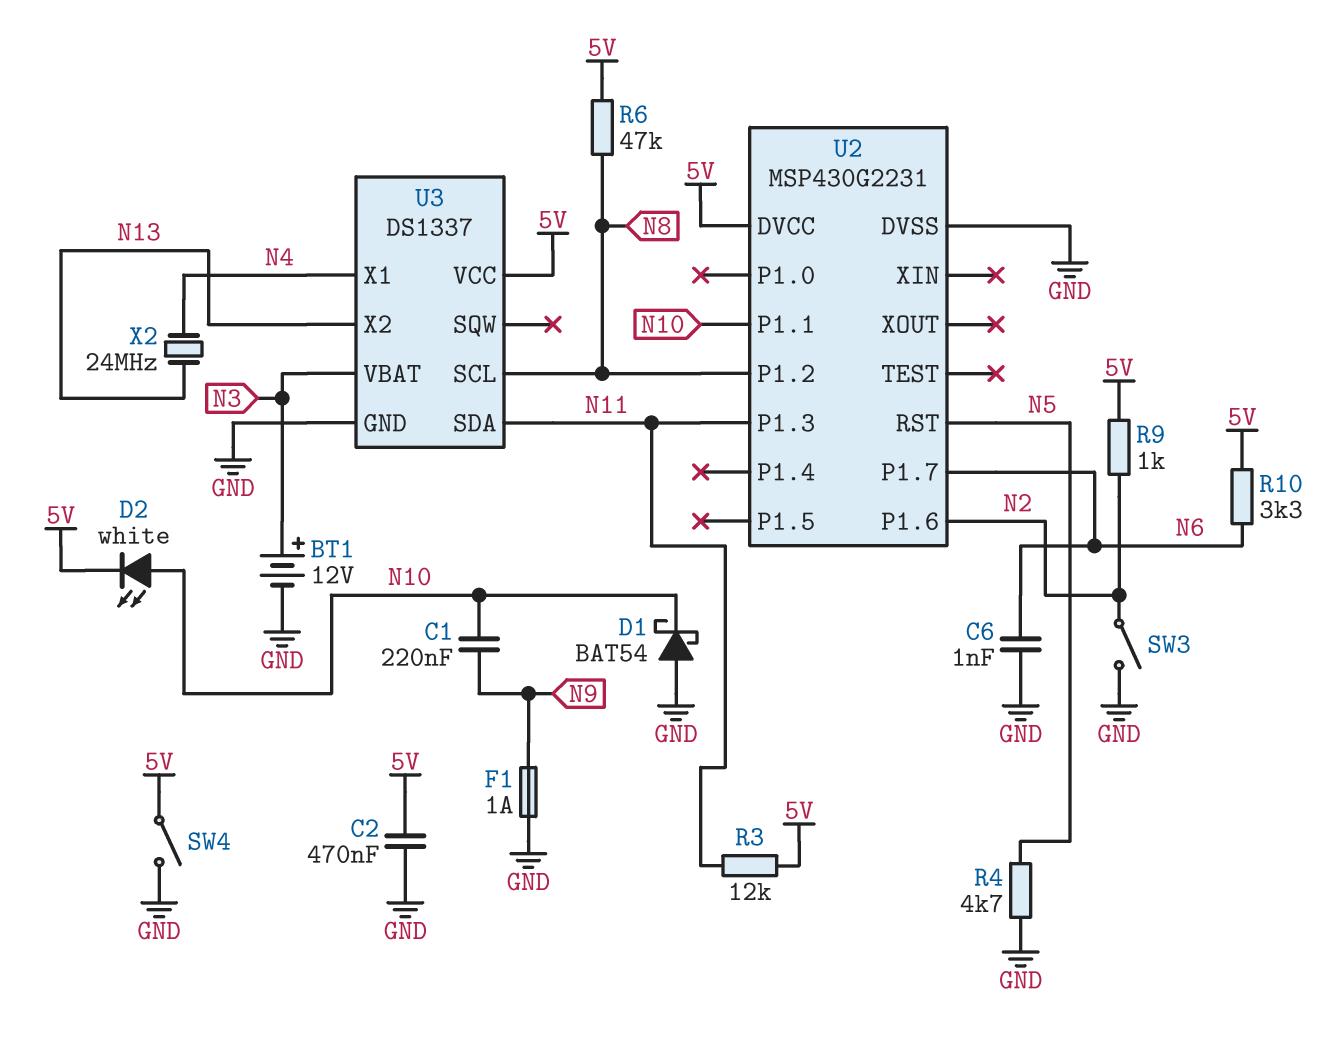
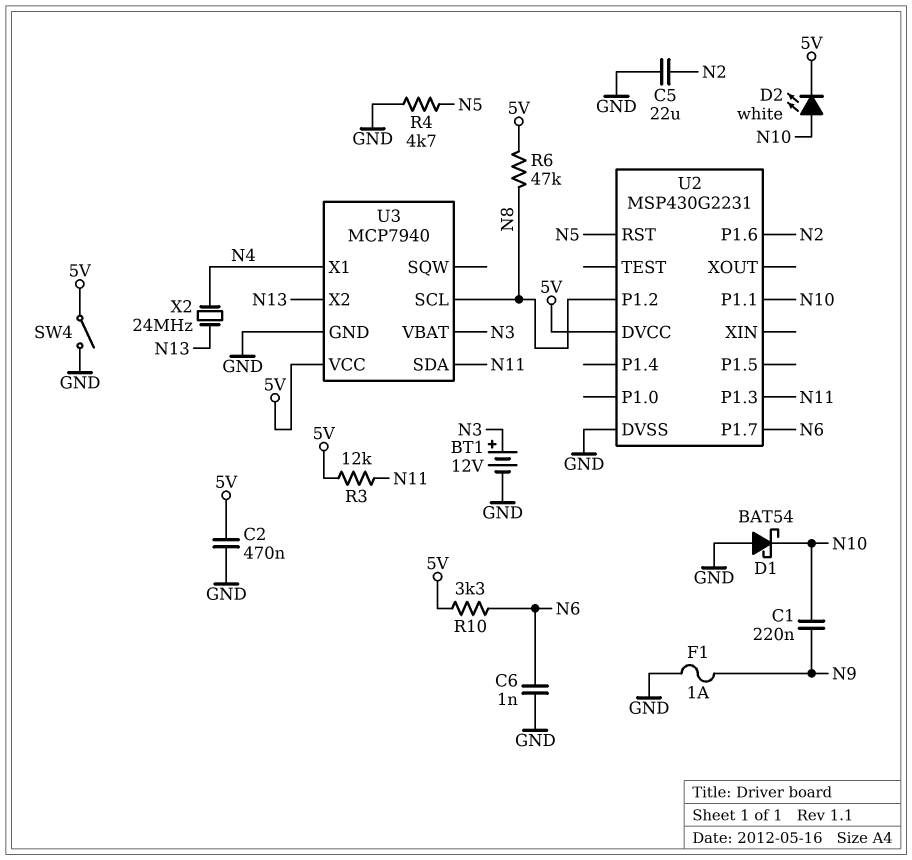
C5: none -> 22uF (GND, N2)
R9: 1k (5V, N2) -> none
SW3: switch (GND, N2) -> none
U3: DS1337 -> MCP7940

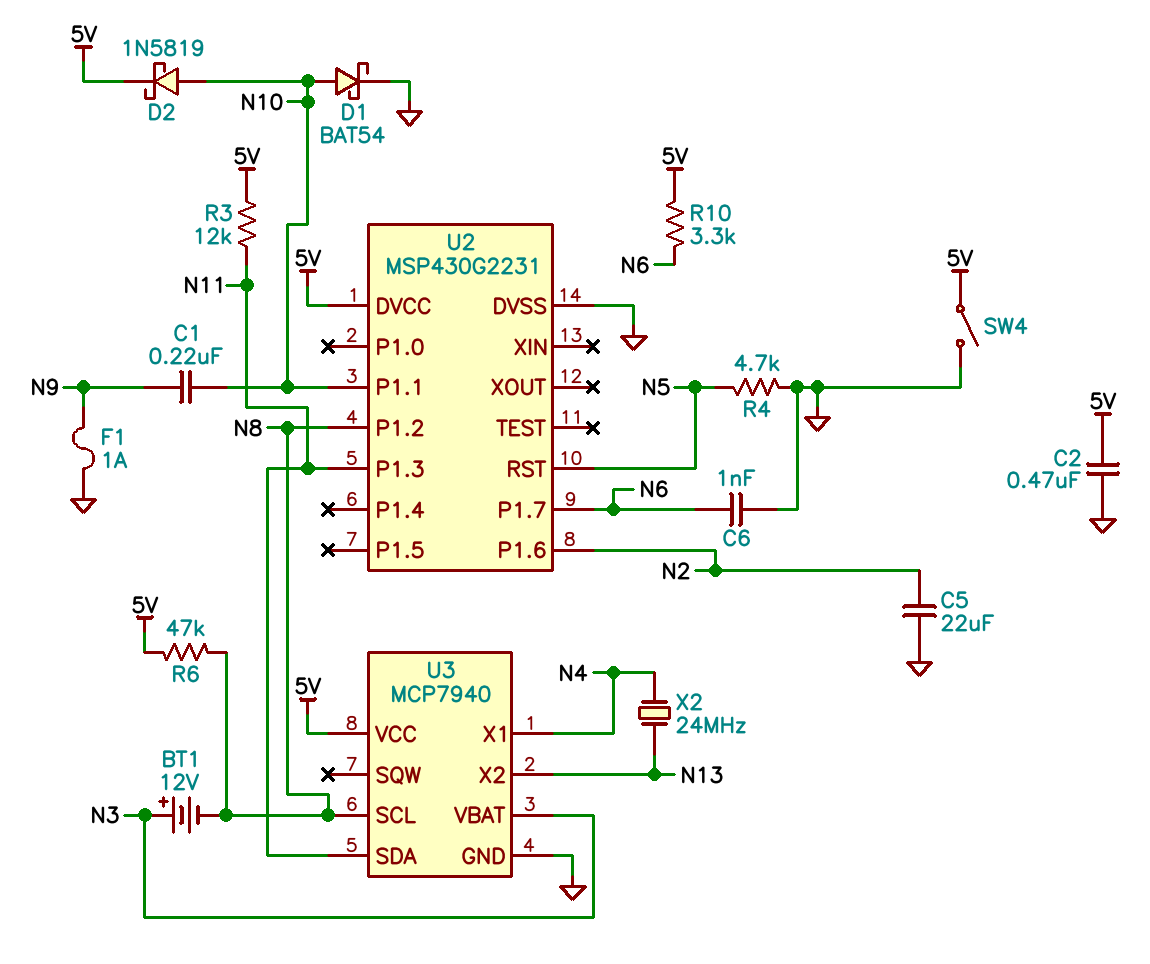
BT1: 12V (plus N3, minus GND) -> 12V (plus N3, minus N8)
D1: schottky BAT54 (A GND, K N10) -> schottky BAT54 (A N10, K GND)
D2: LED white (A N10, K 5V) -> schottky 1N5819 (A N10, K 5V)

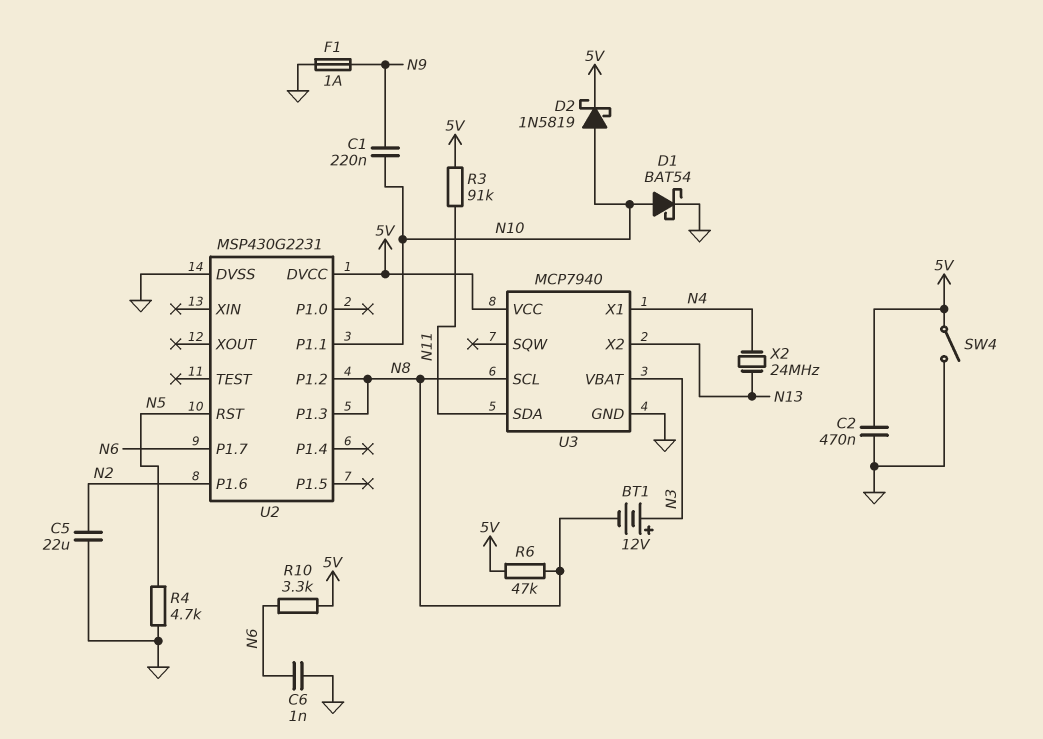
R3: 12k (5V, N11) -> 91k (5V, N11)
U2 pin P1.3: N11 -> N8

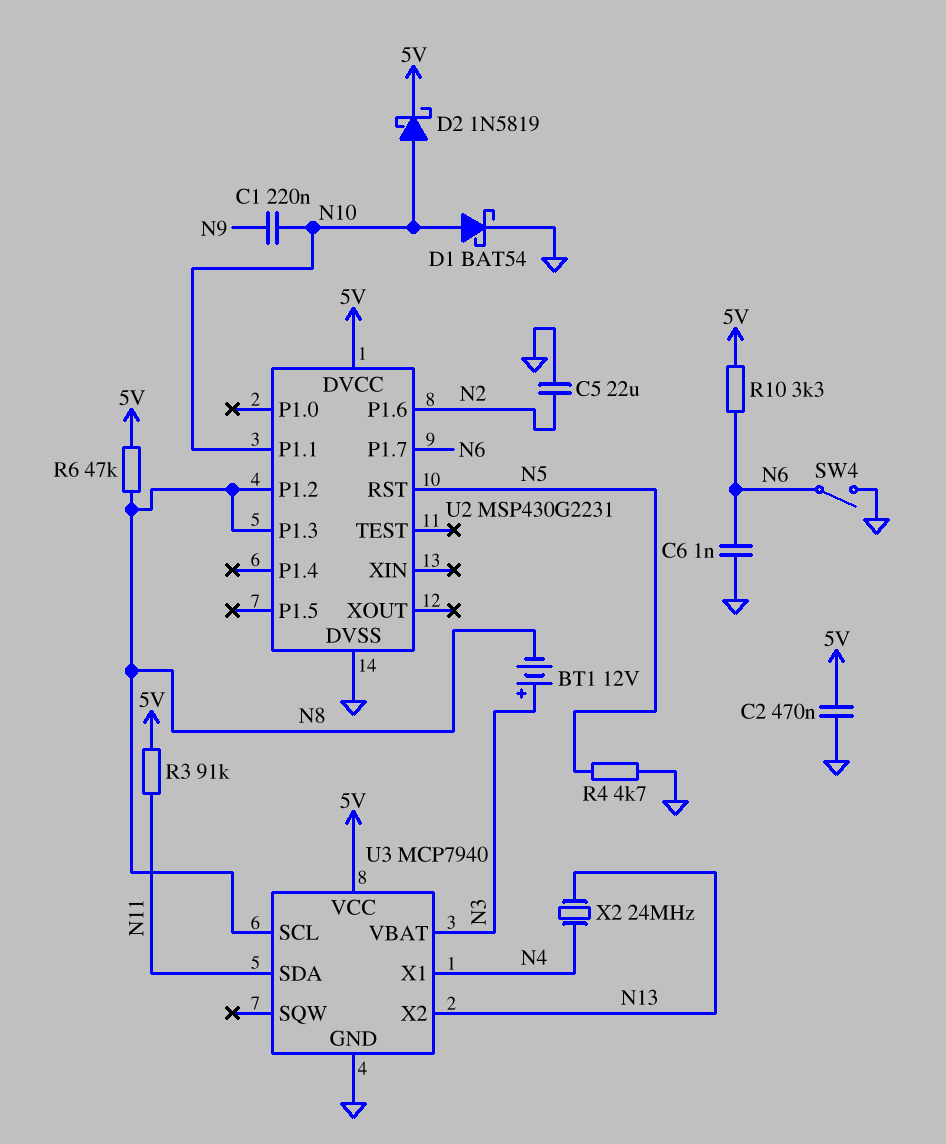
F1: 1A (GND, N9) -> none
SW4: switch (5V, GND) -> switch (GND, N6)

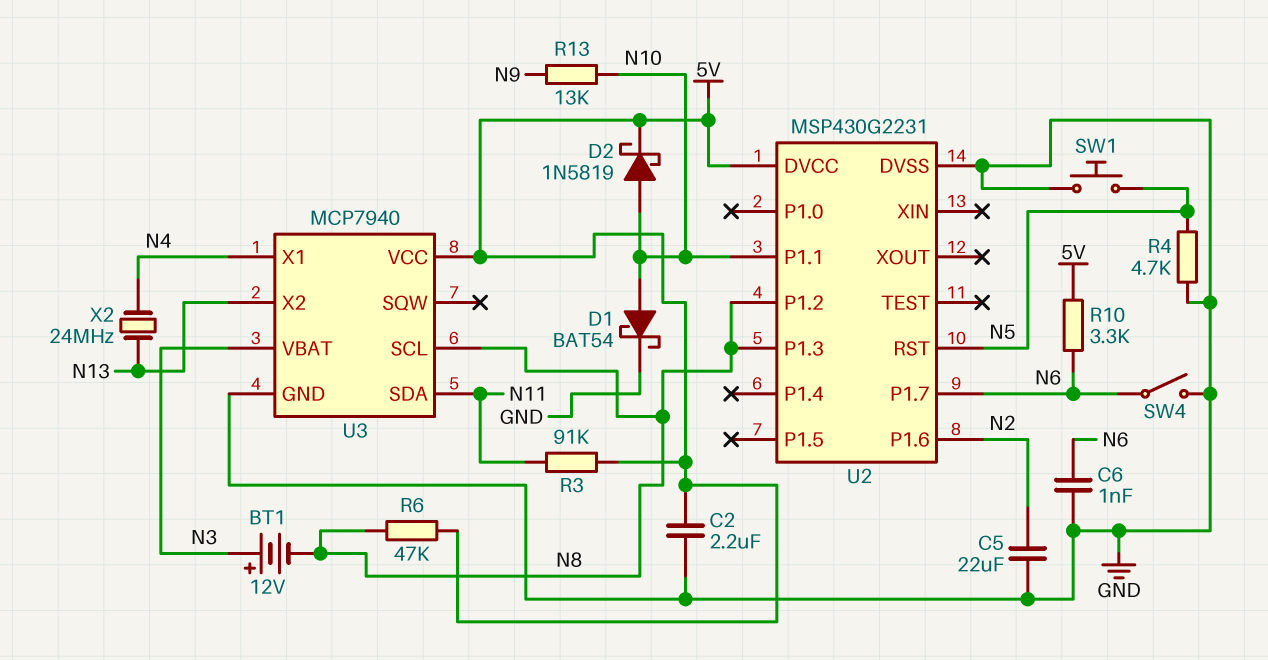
C1: 220nF (N9, N10) -> none
C2: 470nF (5V, GND) -> 2.2uF (5V, GND)
R13: none -> 13k (N9, N10)
SW1: none -> button (GND, N5)

